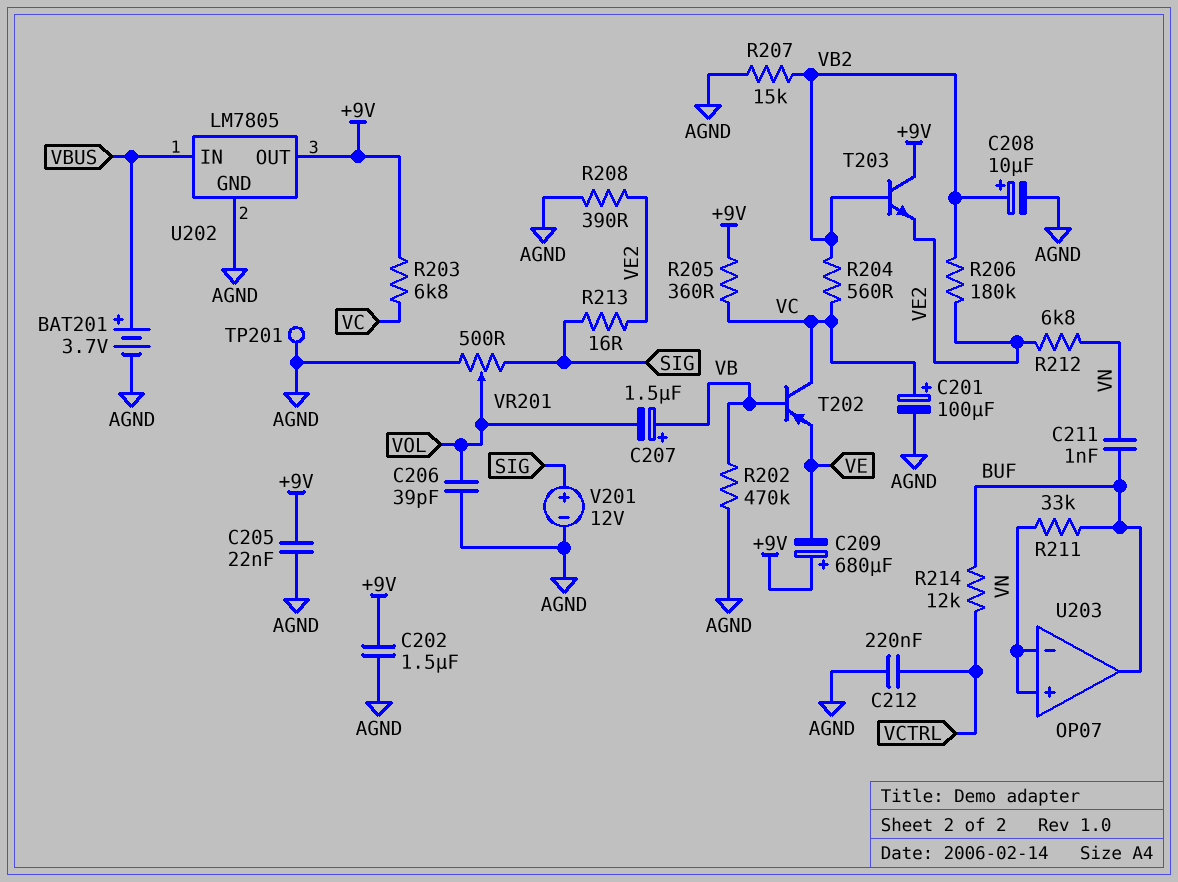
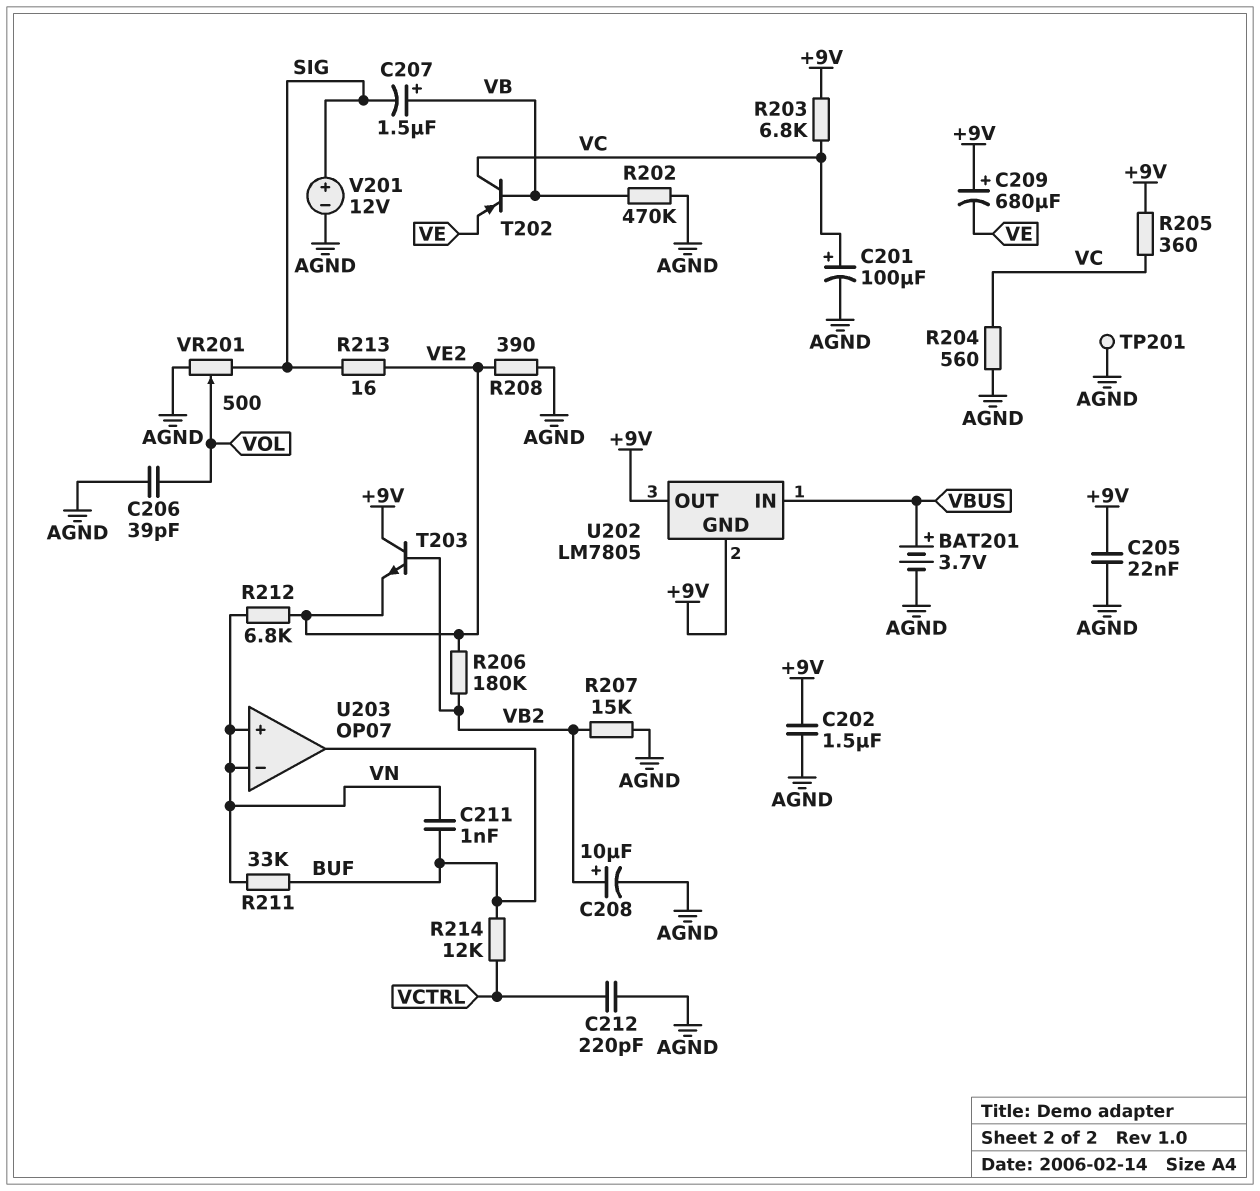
C207: 1.5uF (plus VB, minus VOL) -> 1.5uF (plus VB, minus SIG)
C212: 220nF (AGND, VCTRL) -> 220pF (AGND, VCTRL)
R204: 560 (VB2, VC) -> 560 (AGND, VC)
U202 pin GND: AGND -> +9V

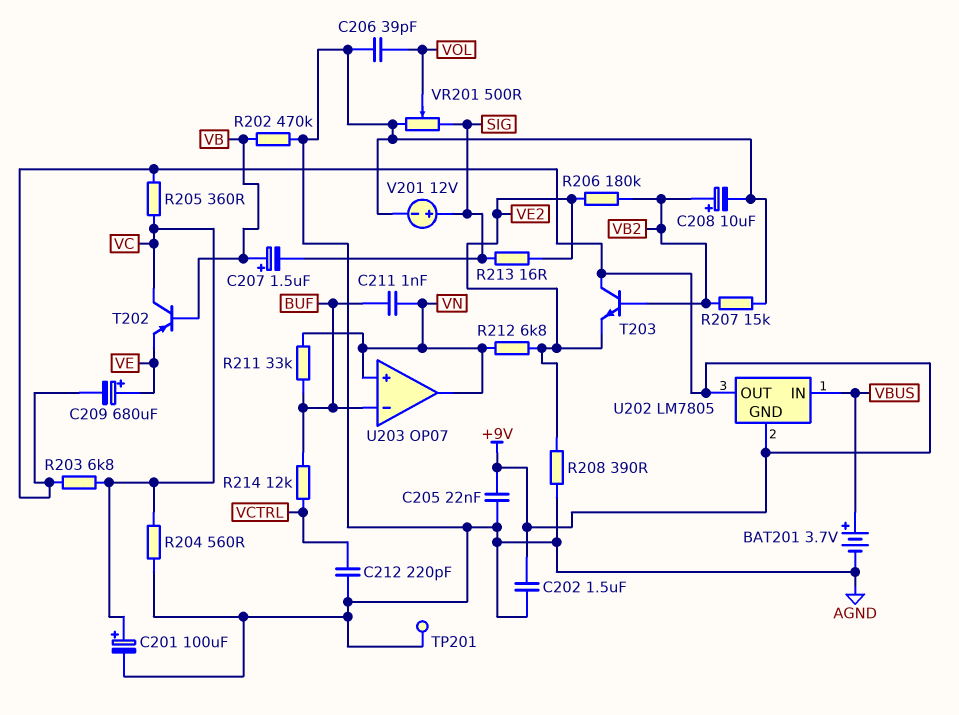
C209: 680uF (plus +9V, minus VE) -> 680uF (plus VE, minus +9V)
U203 pin in-: VN -> BUF
U203 pin out: BUF -> VN

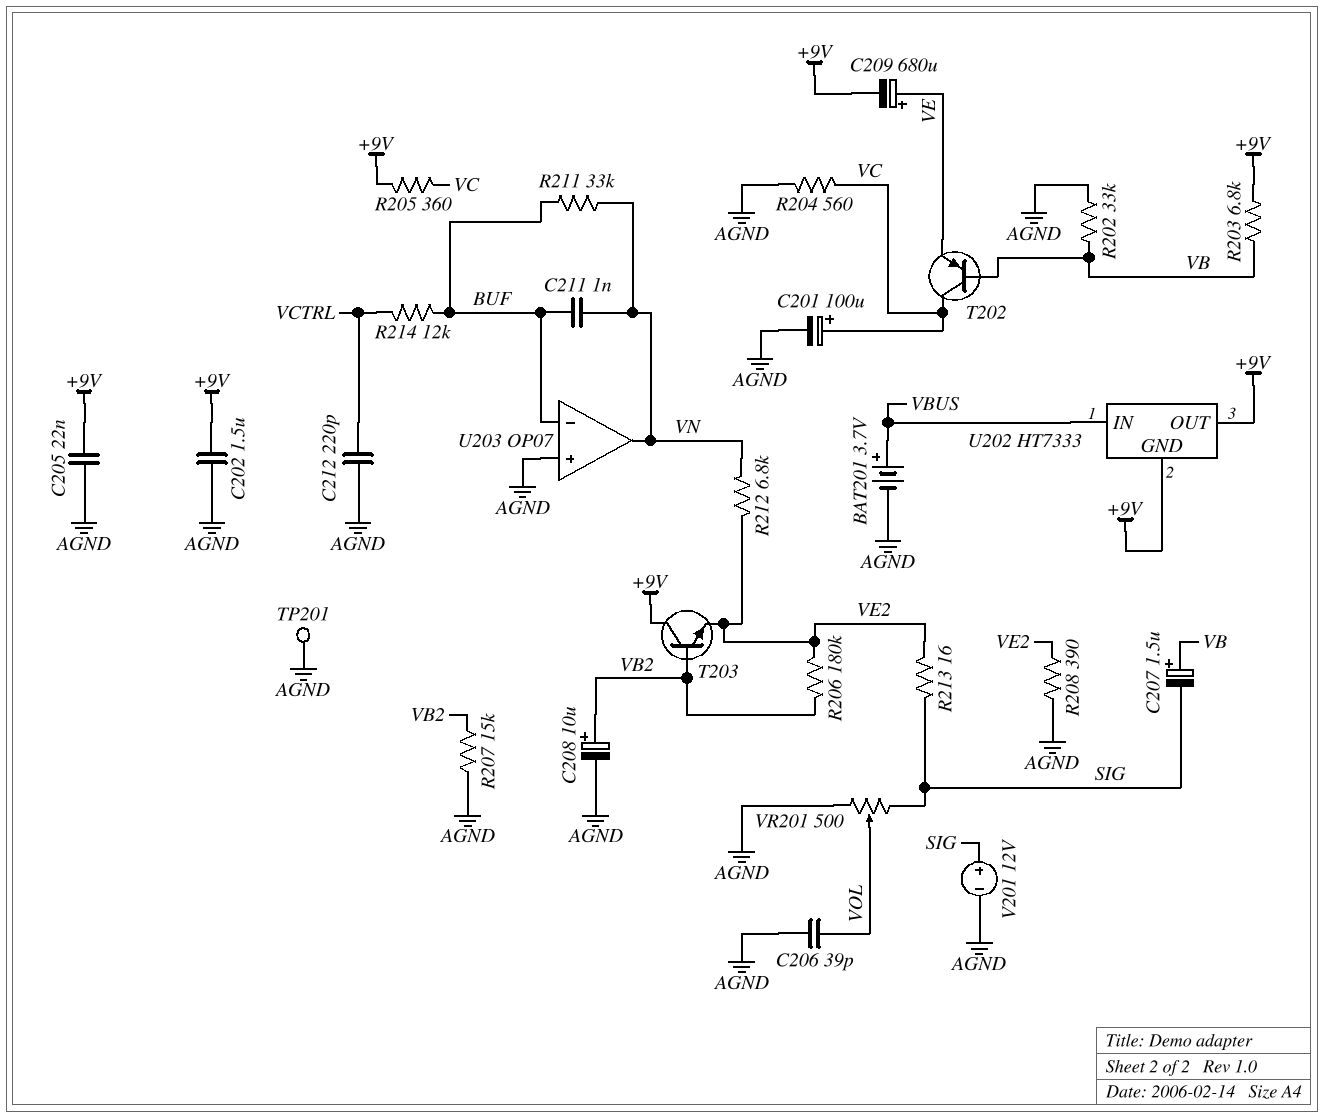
R202: 470k (AGND, VB) -> 33k (AGND, VB)
R203: 6.8k (+9V, VC) -> 6.8k (+9V, VB)
U202: LM7805 -> HT7333
U203 pin in+: VN -> AGND

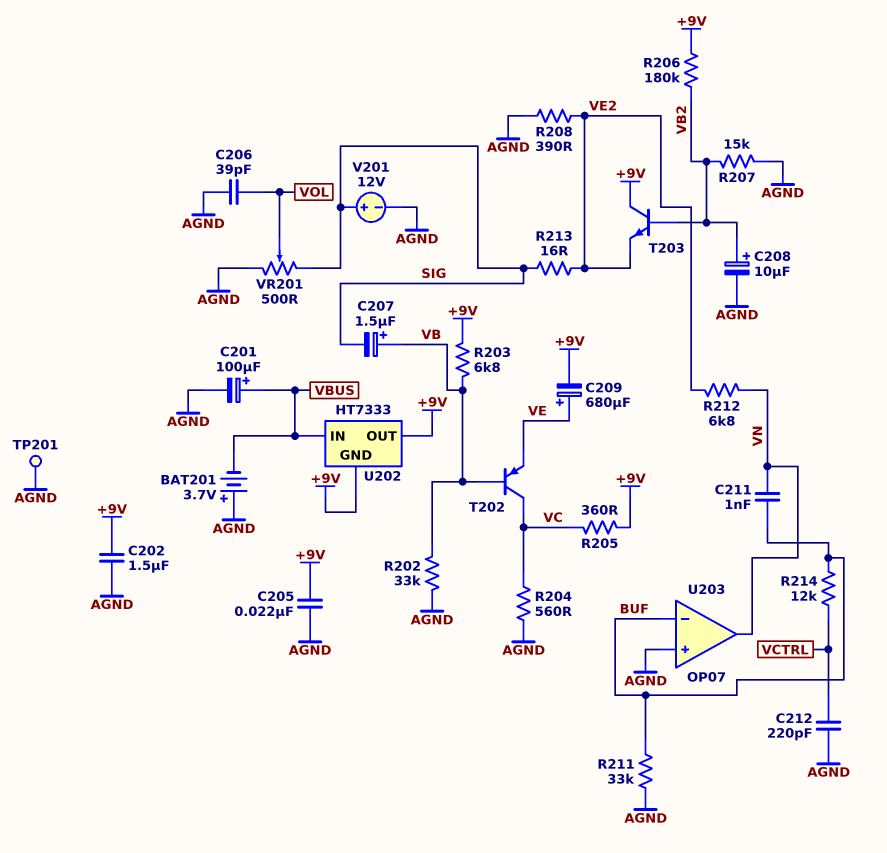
BAT201: 3.7V (plus VBUS, minus AGND) -> 3.7V (plus AGND, minus VBUS)
C201: 100uF (plus VC, minus AGND) -> 100uF (plus VBUS, minus AGND)
R206: 180k (VB2, VE2) -> 180k (+9V, VB2)
R211: 33k (BUF, VN) -> 33k (AGND, BUF)

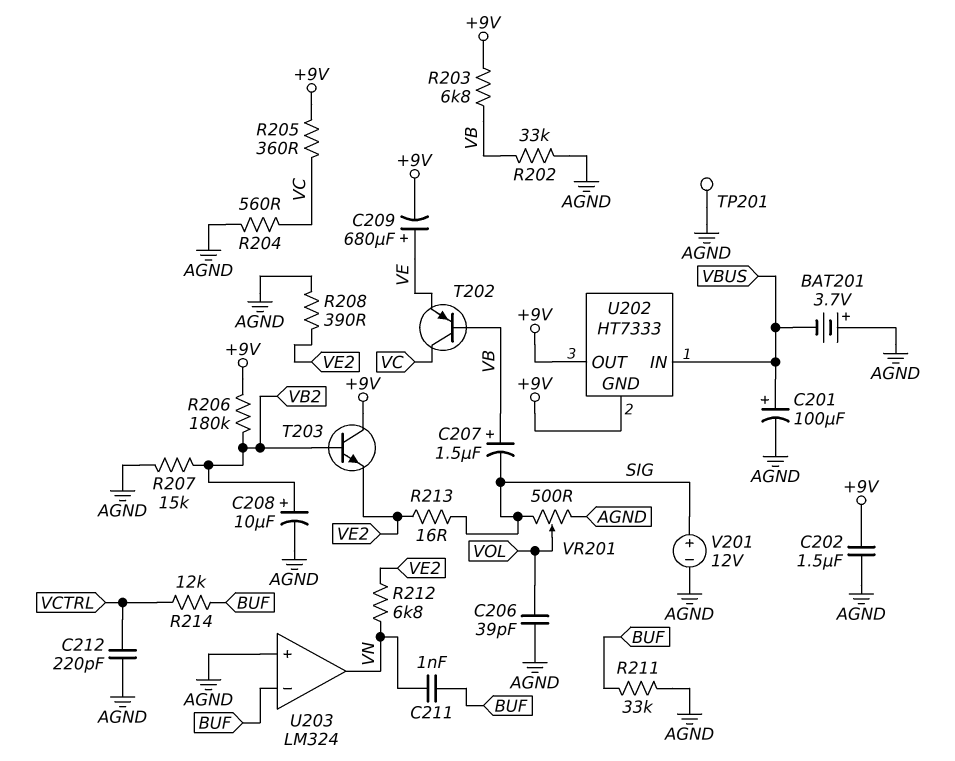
C205: 22nF (+9V, AGND) -> none
U203: OP07 -> LM324

